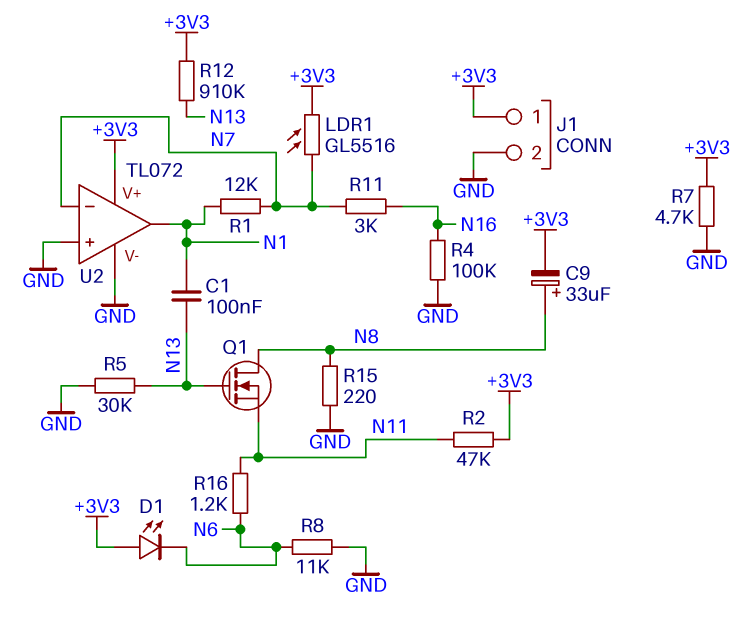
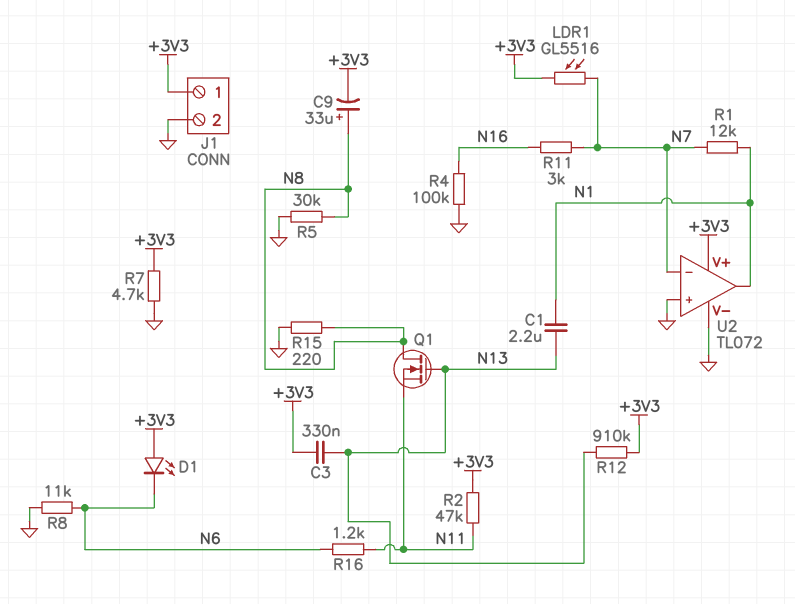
C1: 100nF (N1, N13) -> 2.2uF (N1, N13)
C3: none -> 330nF (+3V3, N13)
R5: 30k (GND, N13) -> 30k (GND, N8)

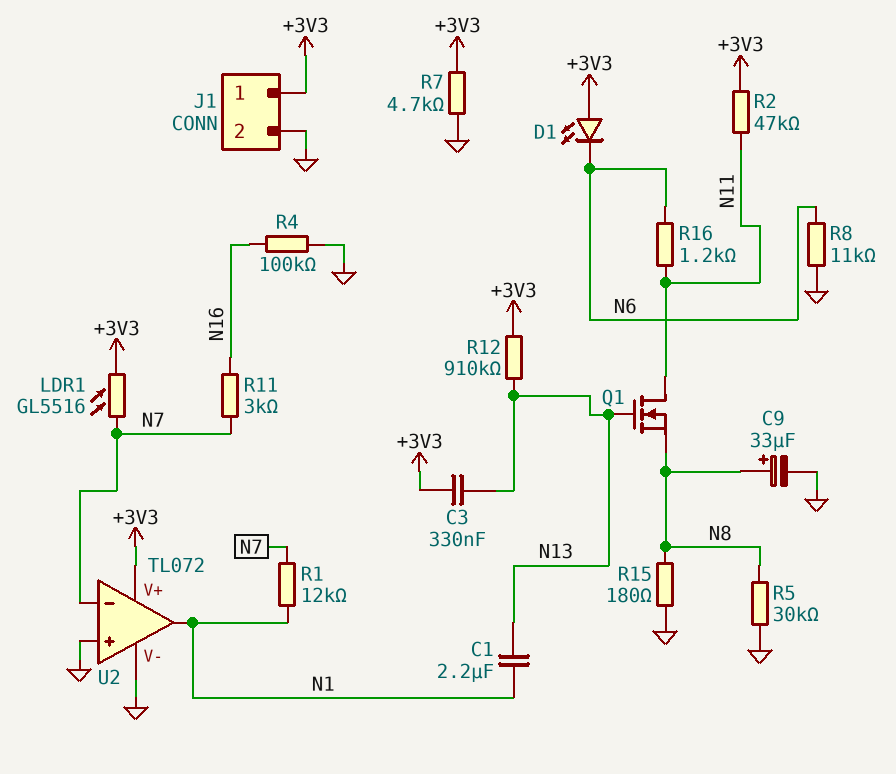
C9: 33uF (plus N8, minus +3V3) -> 33uF (plus N8, minus GND)
Q1: NMOS (G N13, D N8, S N11) -> NMOS (G N13, D N11, S N8)
R15: 220 (GND, N8) -> 180 (GND, N8)

